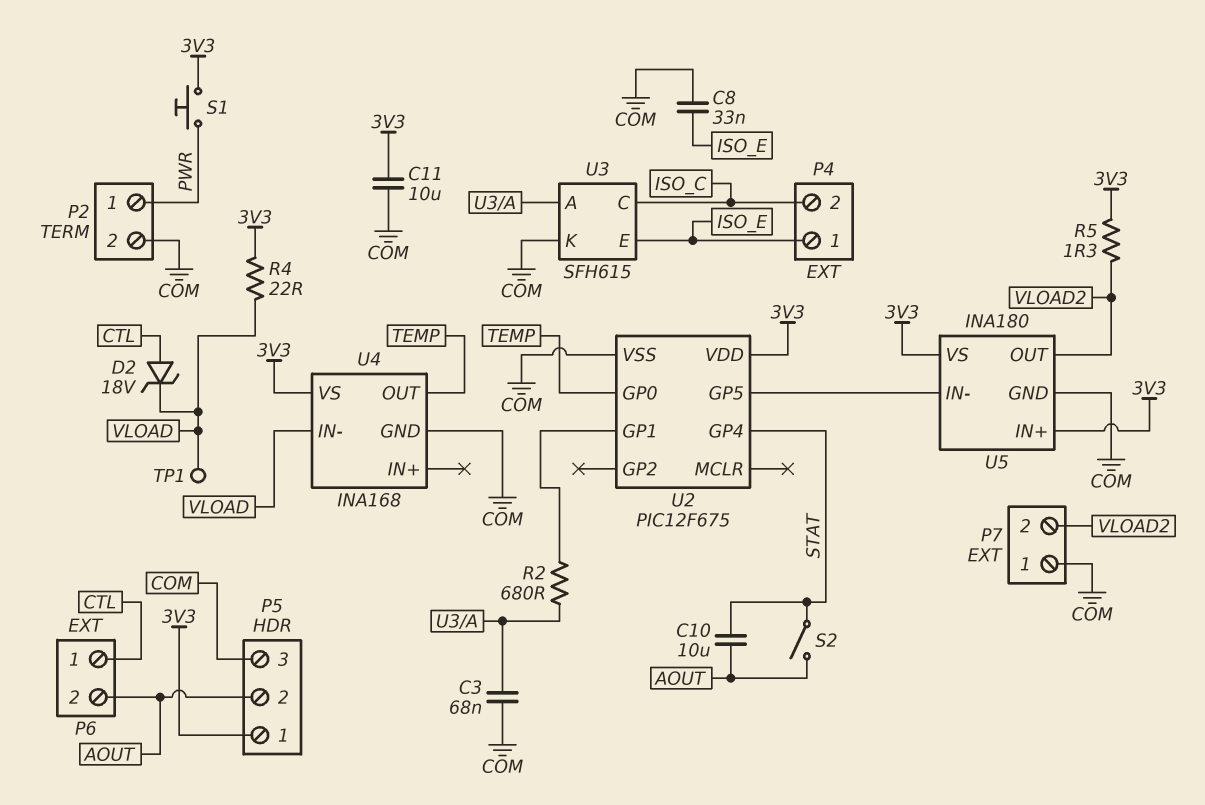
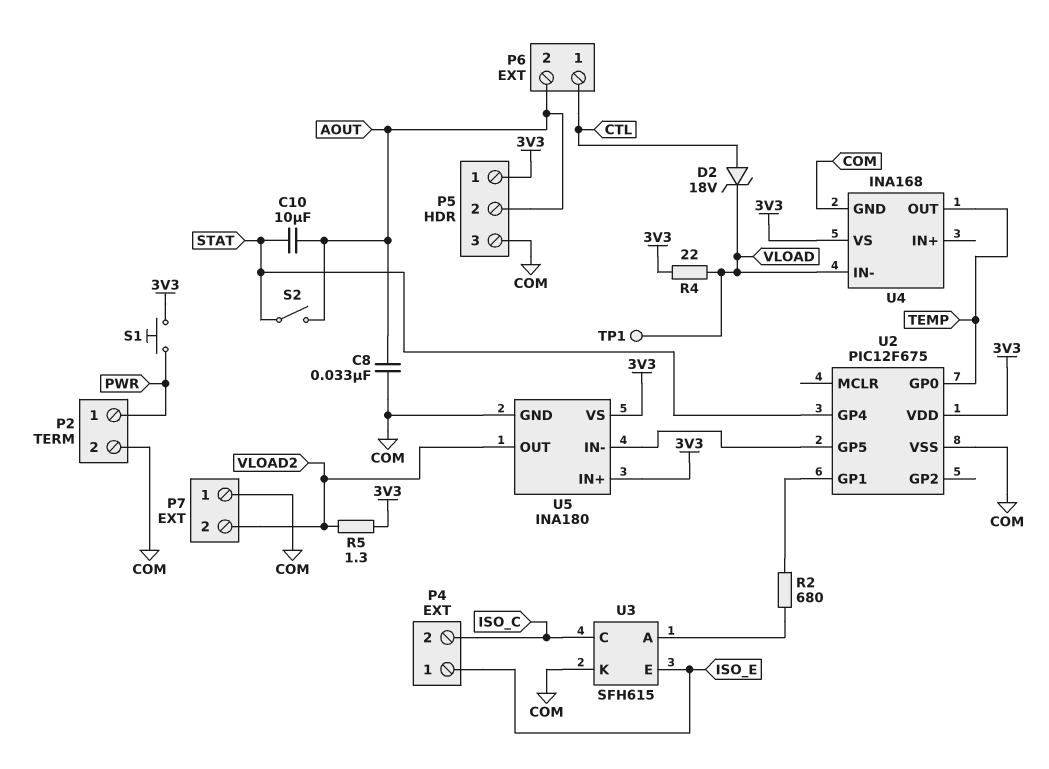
C3: 68nF (COM, U3/A) -> none
C8: 33nF (COM, ISO_E) -> 33nF (AOUT, COM)
C11: 10uF (3V3, COM) -> none

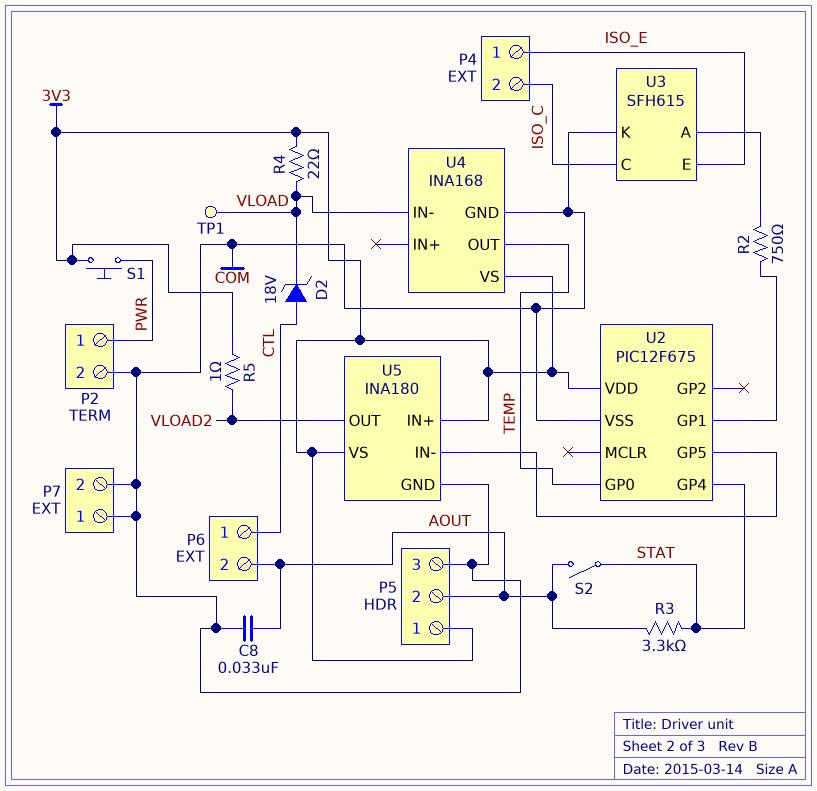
C10: 10uF (AOUT, STAT) -> none
P7 pin 2: VLOAD2 -> COM
R2: 680 (U2/GP1, U3/A) -> 750 (U2/GP1, U3/A)
R3: none -> 3.3k (AOUT, STAT)
R5: 1.3 (3V3, VLOAD2) -> 1 (3V3, VLOAD2)

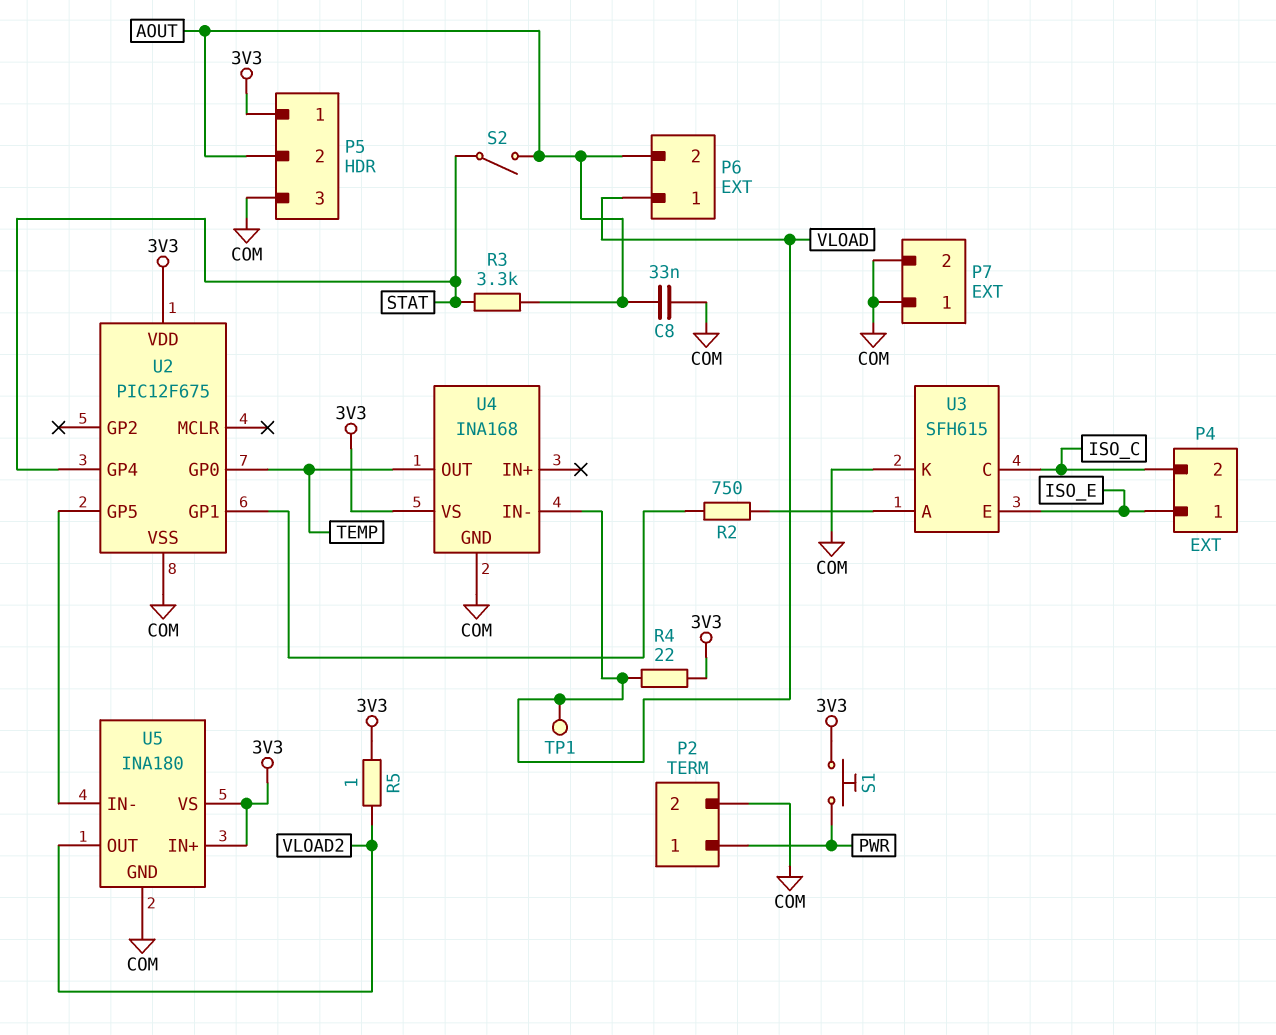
D2: zener 18V (A CTL, K VLOAD) -> none
P6 pin 1: CTL -> VLOAD

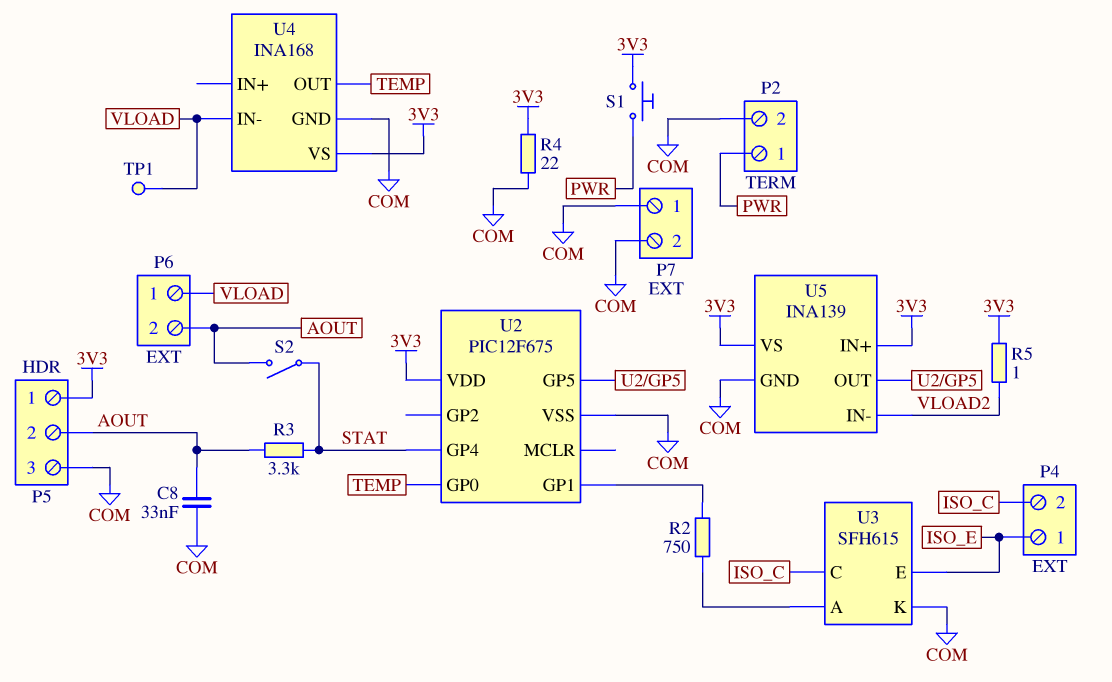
R4: 22 (3V3, VLOAD) -> 22 (3V3, COM)
U5: INA180 -> INA139
U5 pin IN-: U2/GP5 -> VLOAD2
U5 pin OUT: VLOAD2 -> U2/GP5

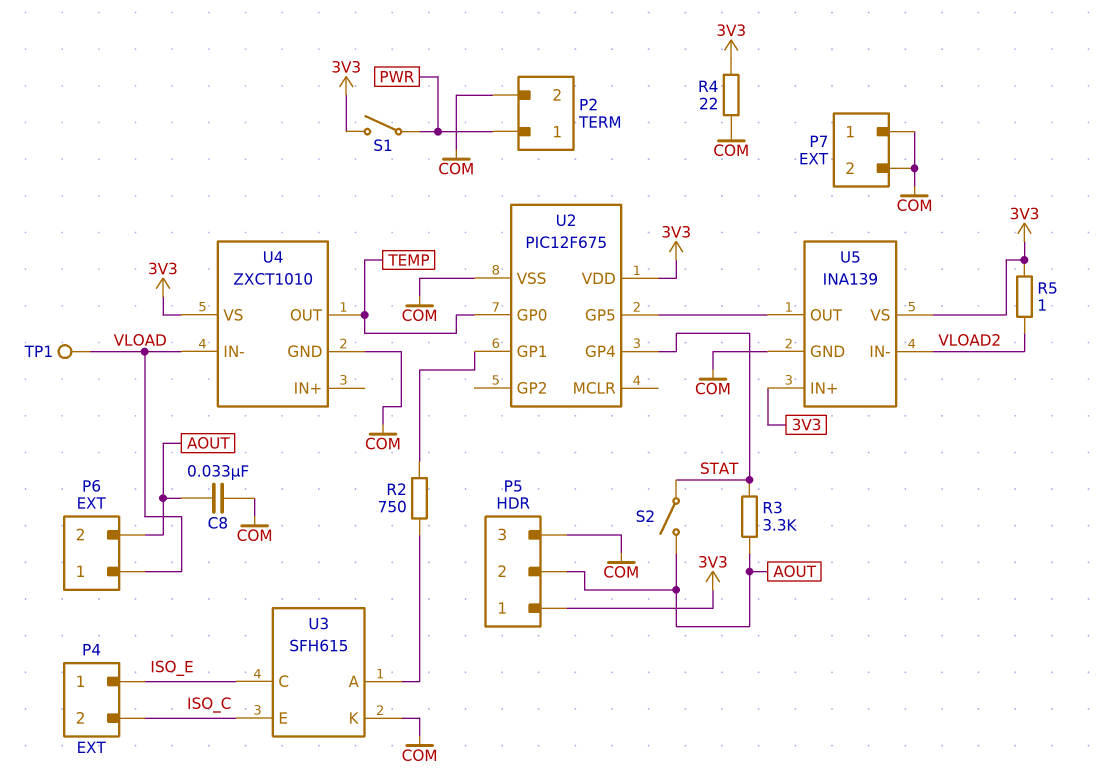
S1: button (3V3, PWR) -> switch (3V3, PWR)
U3 pin C: ISO_C -> ISO_E
U3 pin E: ISO_E -> ISO_C
U4: INA168 -> ZXCT1010

